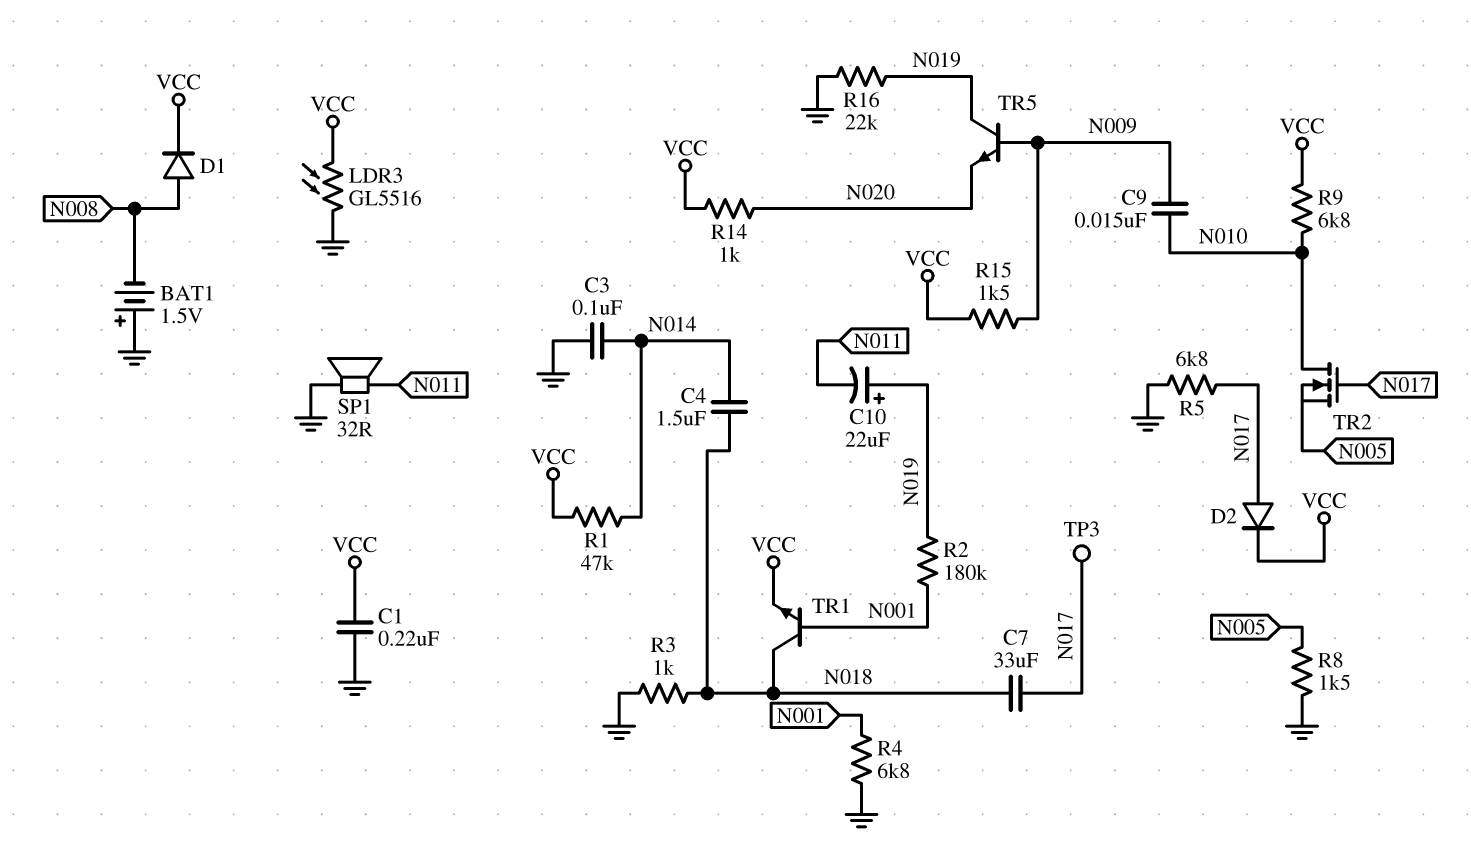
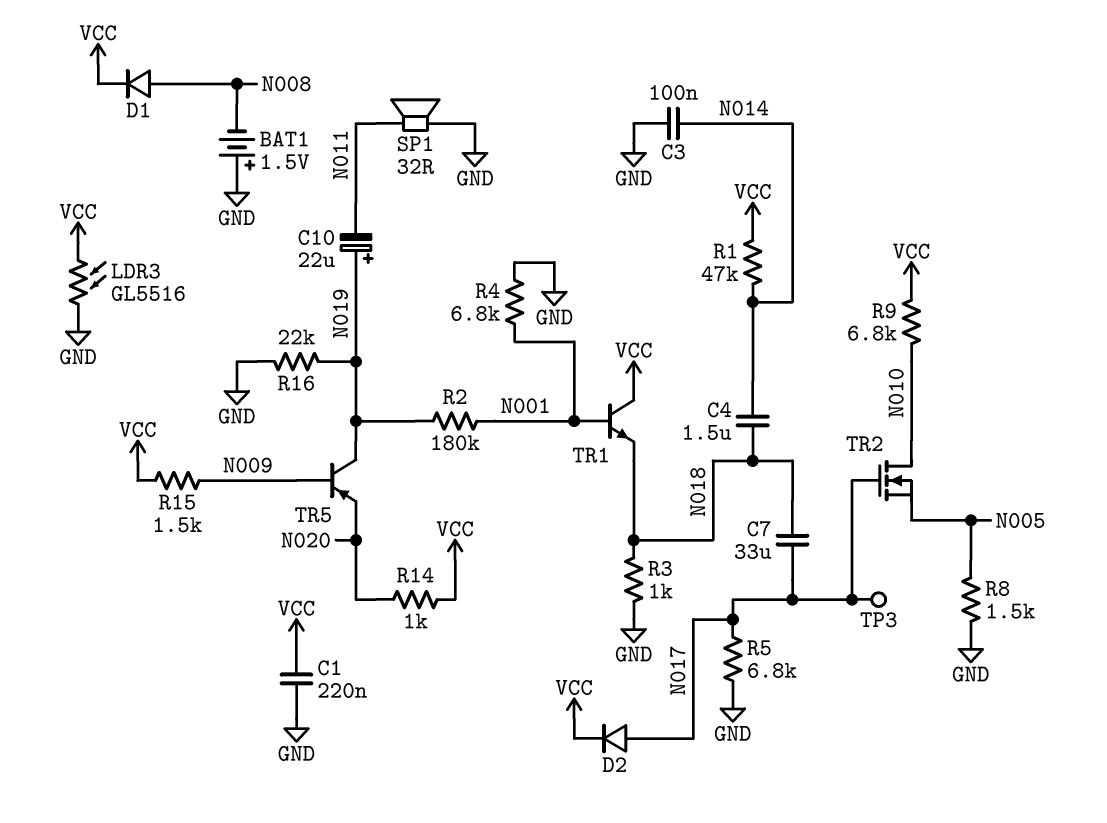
C9: 15nF (N009, N010) -> none
TR1: NPN (B N001, C N018, E VCC) -> NPN (B N001, C VCC, E N018)
TR5: NPN (B N009, C N019, E N020) -> PNP (B N009, C N019, E N020)

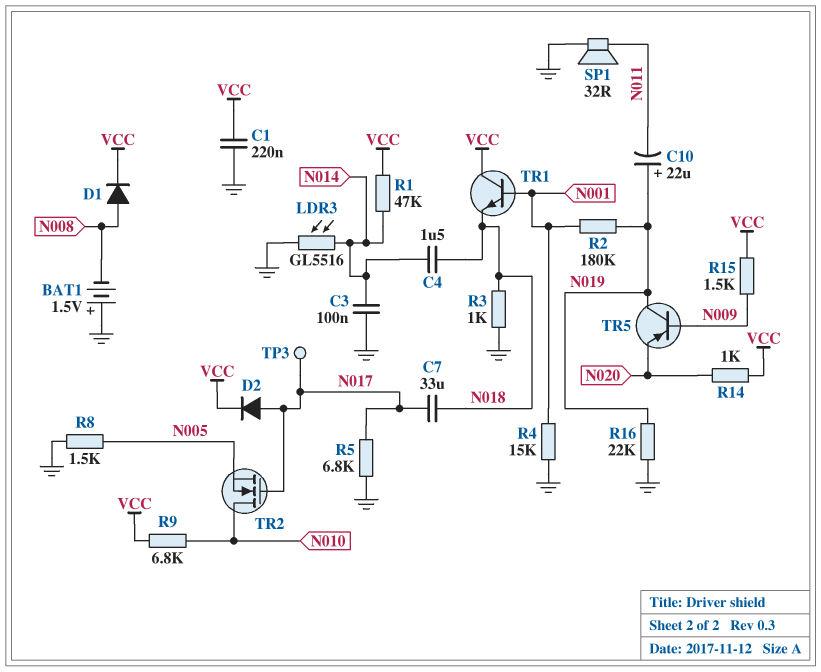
LDR3: GL5516 (GND, VCC) -> GL5516 (GND, N014)
R4: 6.8k (GND, N001) -> 15k (GND, N001)

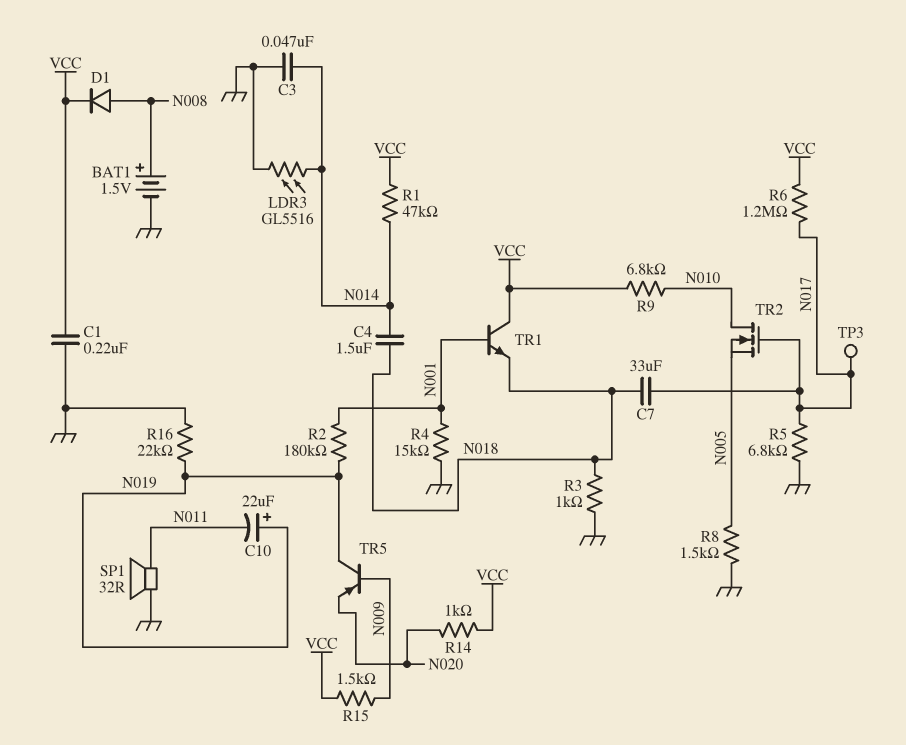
BAT1: 1.5V (plus GND, minus N008) -> 1.5V (plus N008, minus GND)
C3: 100nF (GND, N014) -> 47nF (GND, N014)
D2: diode (A N017, K VCC) -> none
R6: none -> 1.2M (N017, VCC)

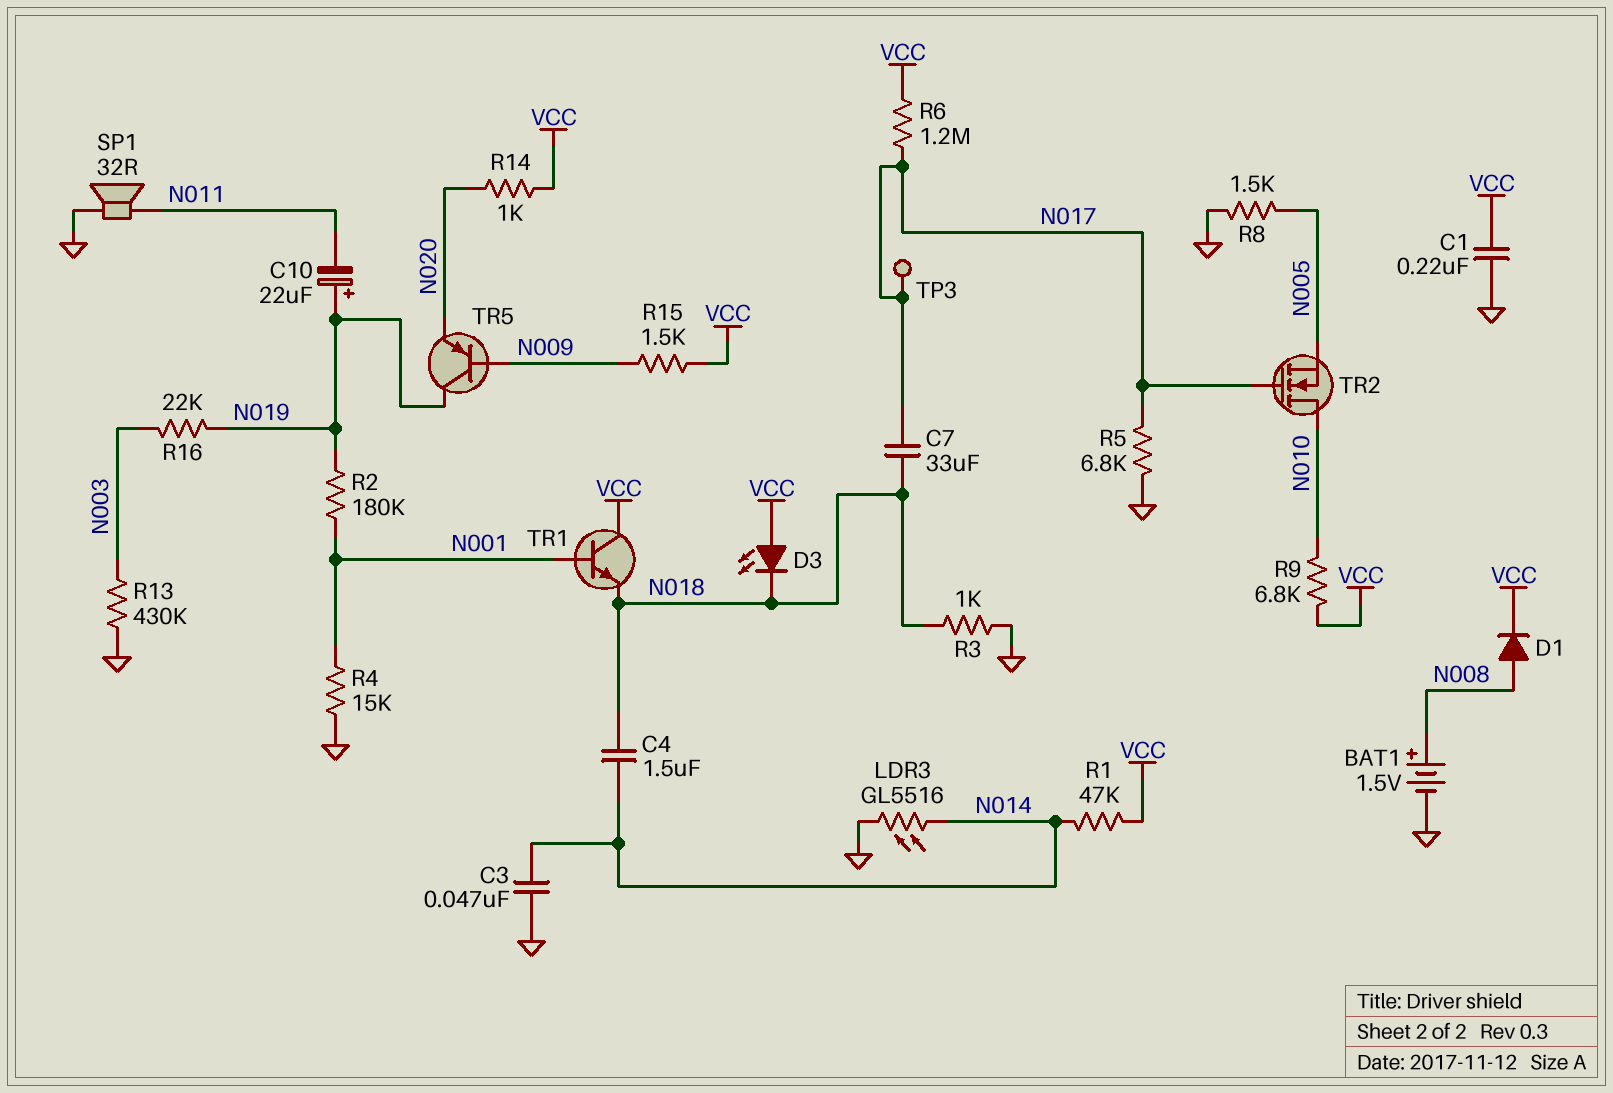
D3: none -> LED (A VCC, K N018)
R13: none -> 430k (GND, N003)
R16: 22k (GND, N019) -> 22k (N003, N019)

